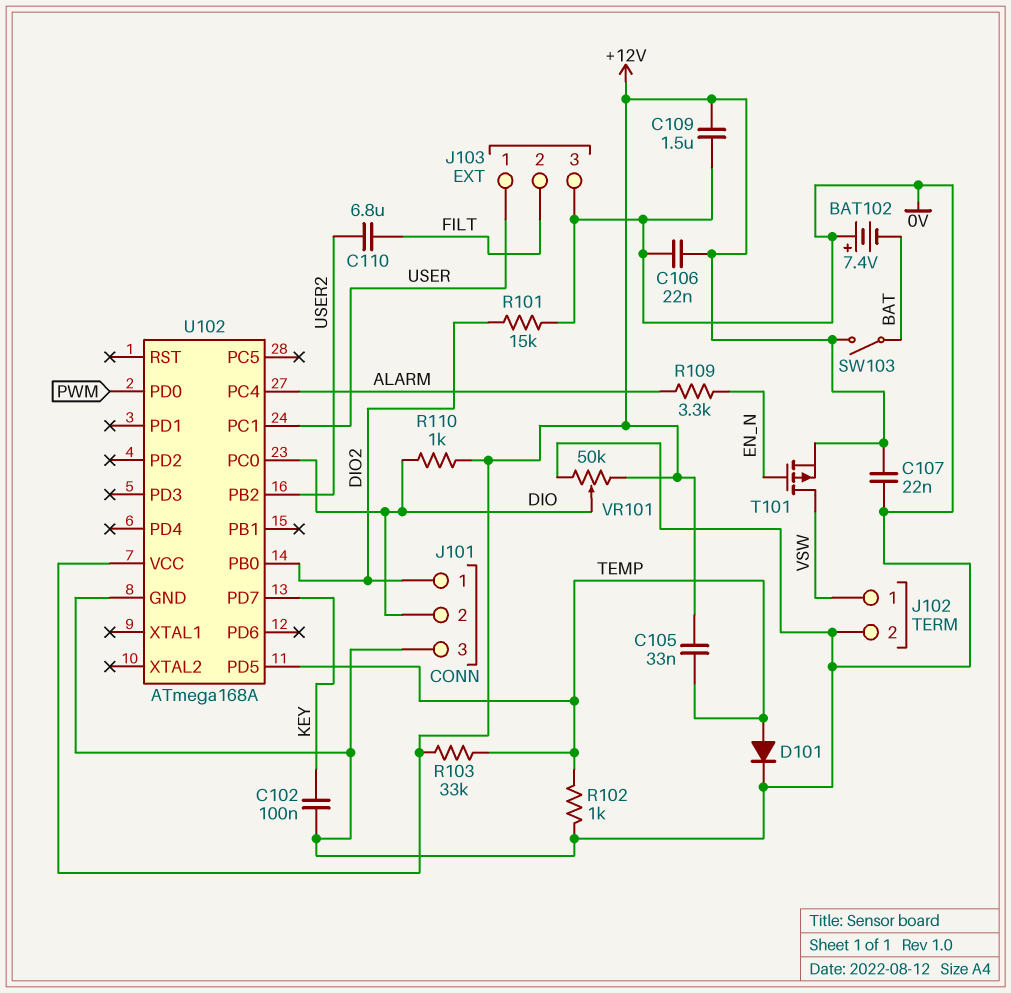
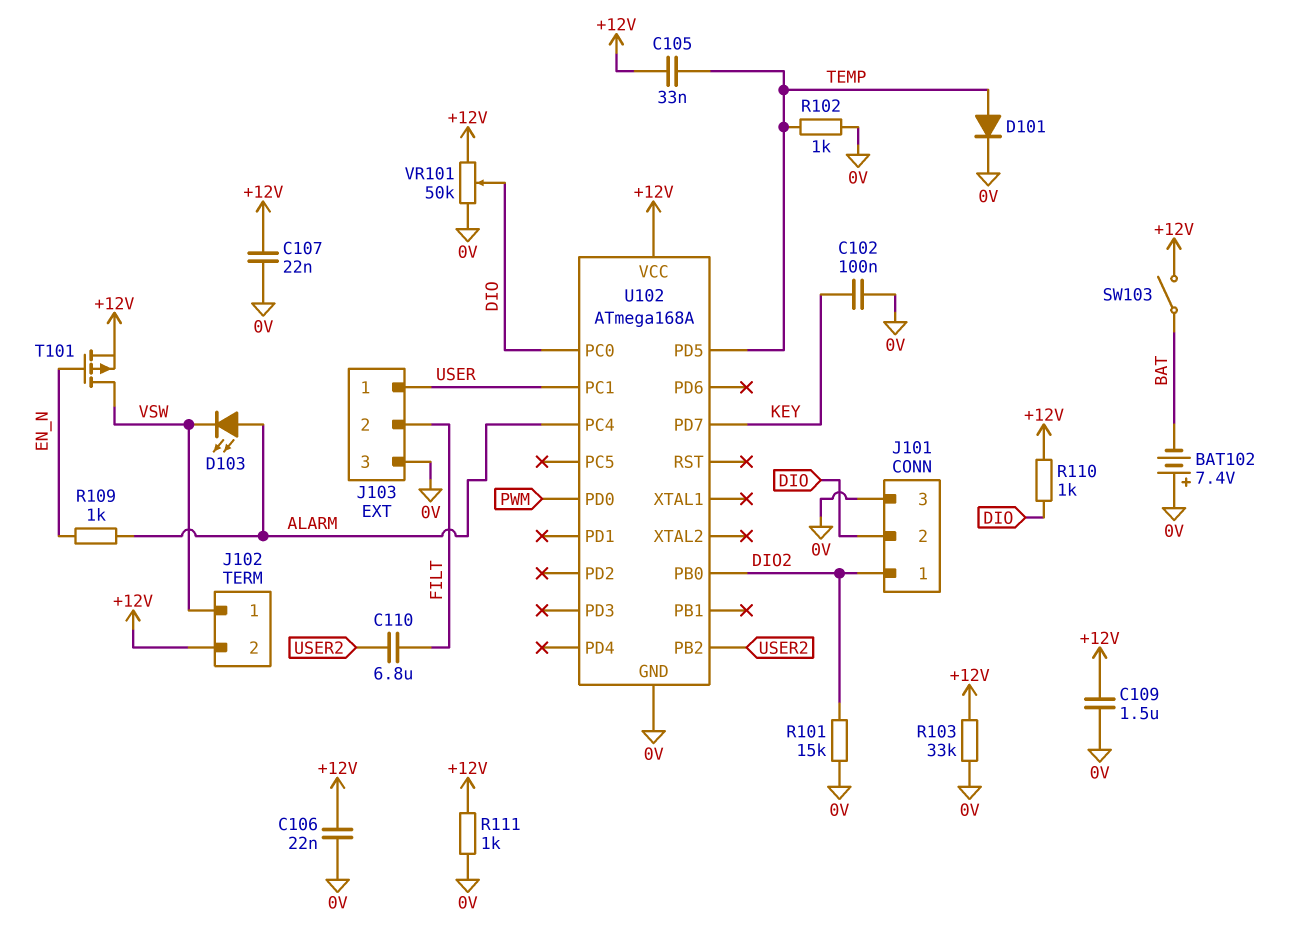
D103: none -> LED (A ALARM, K VSW)
J102 pin 2: 0V -> +12V
R103: 33k (+12V, TEMP) -> 33k (+12V, 0V)
R109: 3.3k (ALARM, EN_N) -> 1k (ALARM, EN_N)
R111: none -> 1k (+12V, 0V)

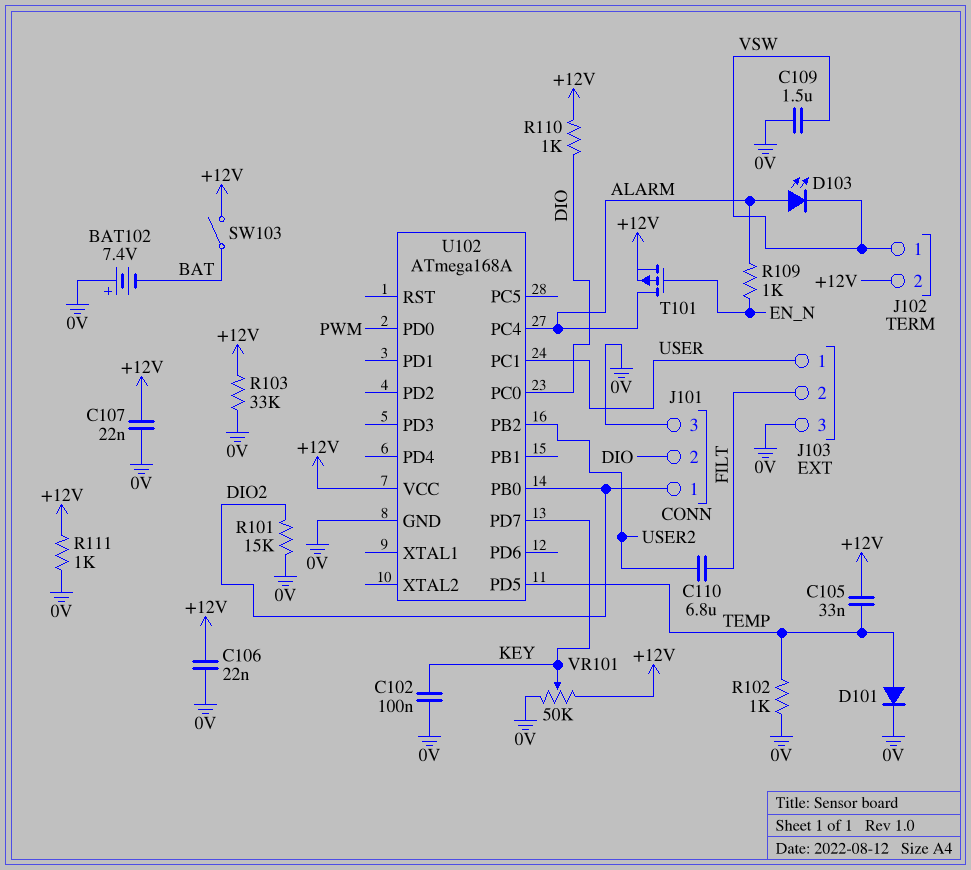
C109: 1.5uF (+12V, 0V) -> 1.5uF (0V, VSW)
T101: PMOS (G EN_N, D VSW, S +12V) -> PMOS (G EN_N, D ALARM, S +12V)
VR101: 50k (+12V, 0V, wiper DIO) -> 50k (+12V, 0V, wiper KEY)

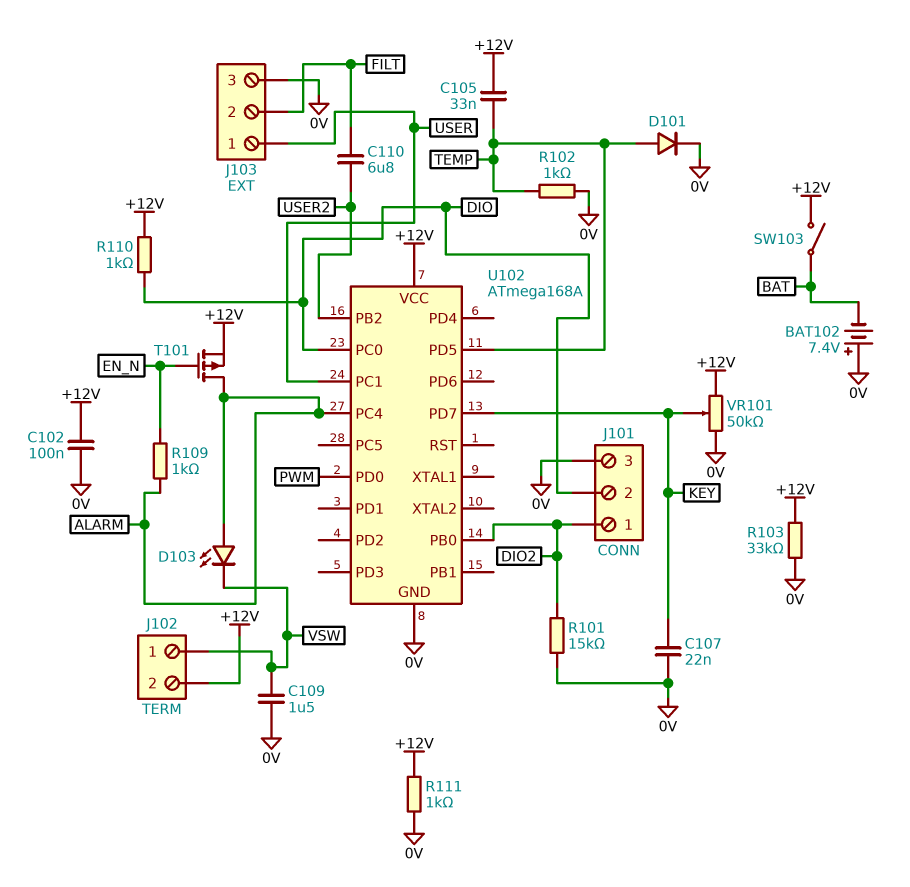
C102: 100nF (0V, KEY) -> 100nF (+12V, 0V)
C106: 22nF (+12V, 0V) -> none
C107: 22nF (+12V, 0V) -> 22nF (0V, KEY)

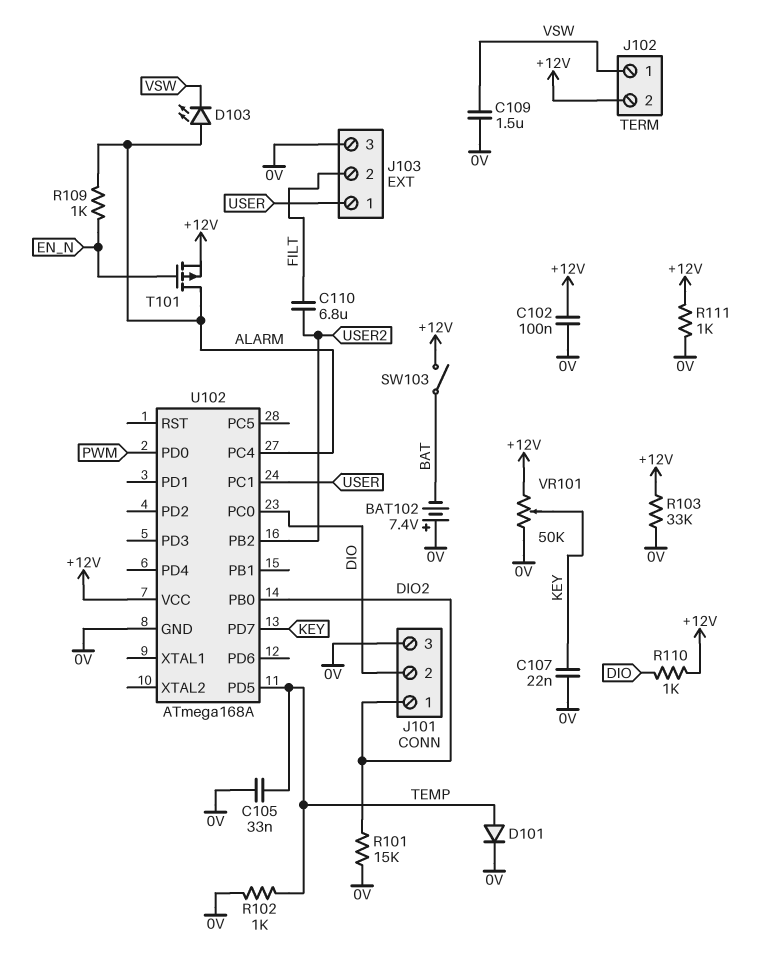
C105: 33nF (+12V, TEMP) -> 33nF (0V, TEMP)

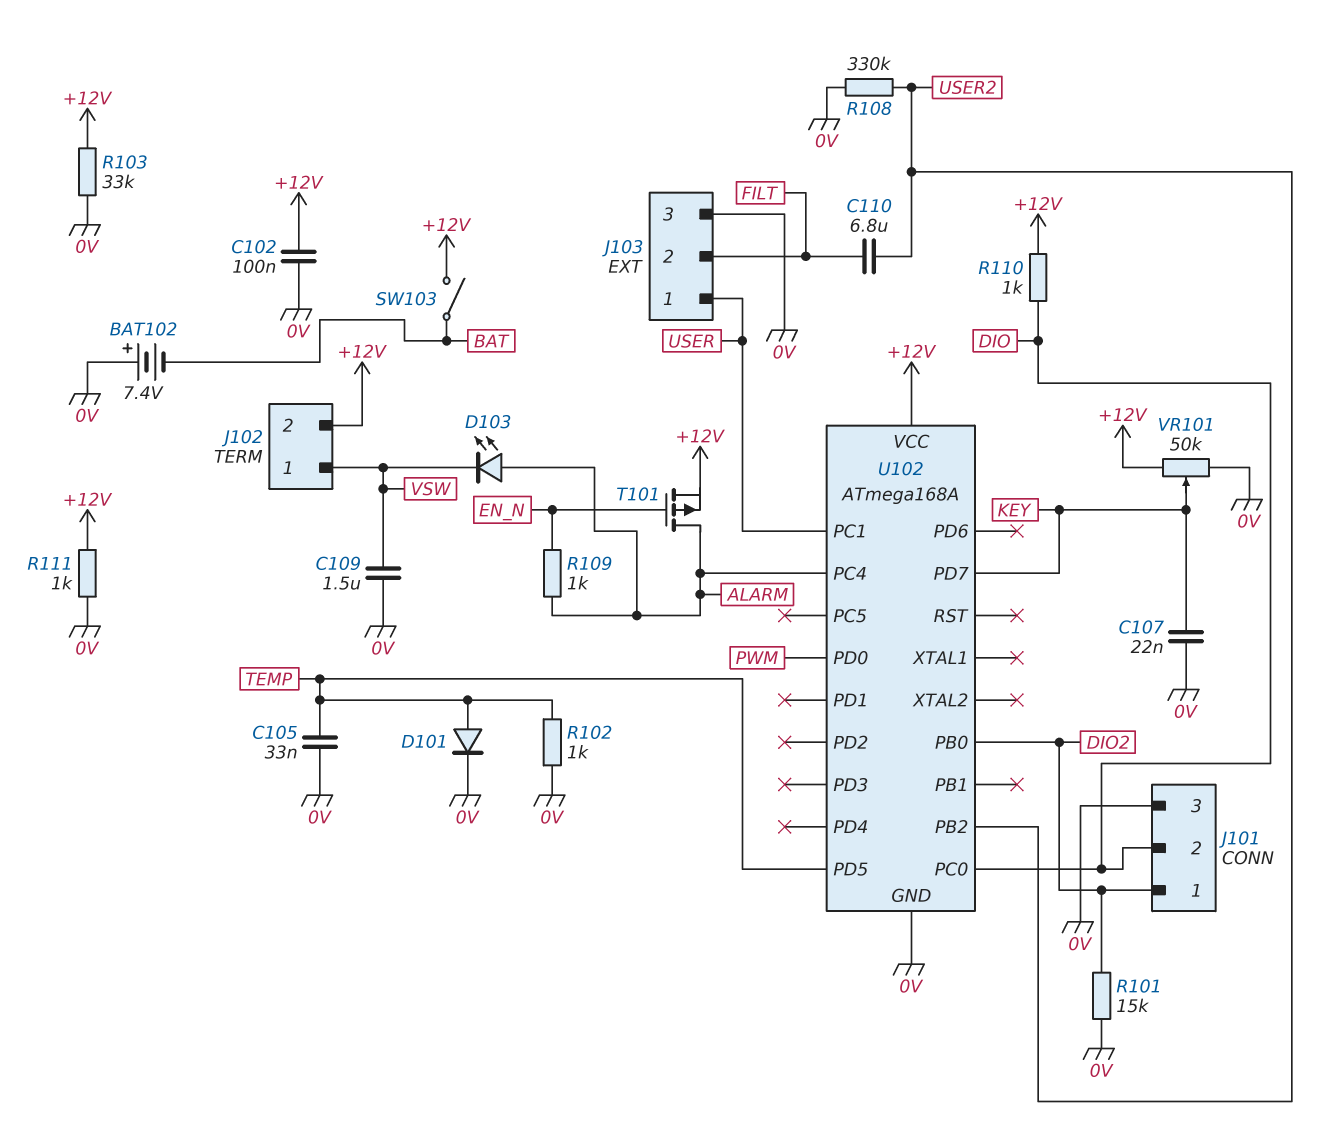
R108: none -> 330k (0V, USER2)

